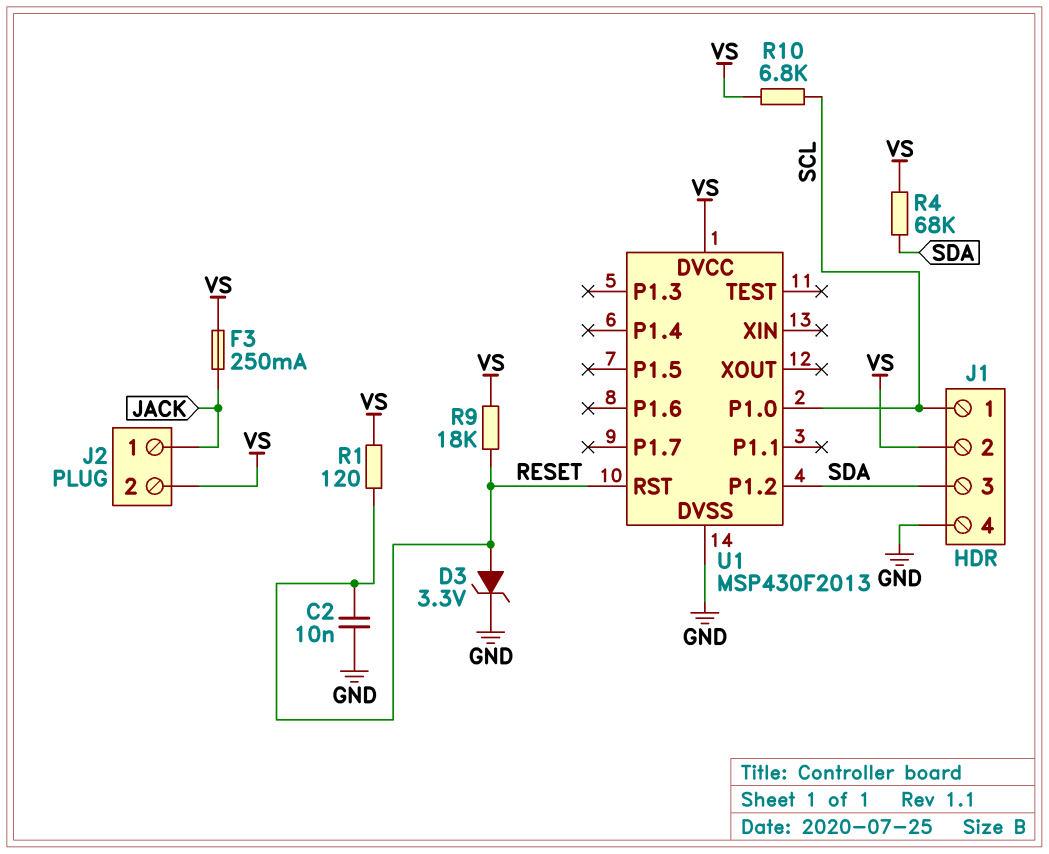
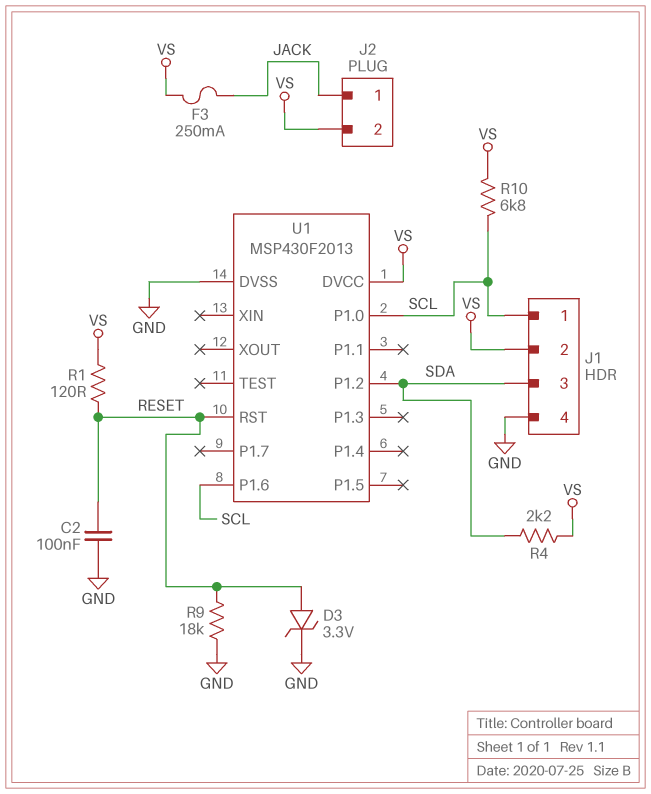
C2: 10nF (GND, RESET) -> 100nF (GND, RESET)
R4: 68k (SDA, VS) -> 2.2k (SDA, VS)
R9: 18k (RESET, VS) -> 18k (GND, RESET)
U1 pin P1.6: none -> SCL

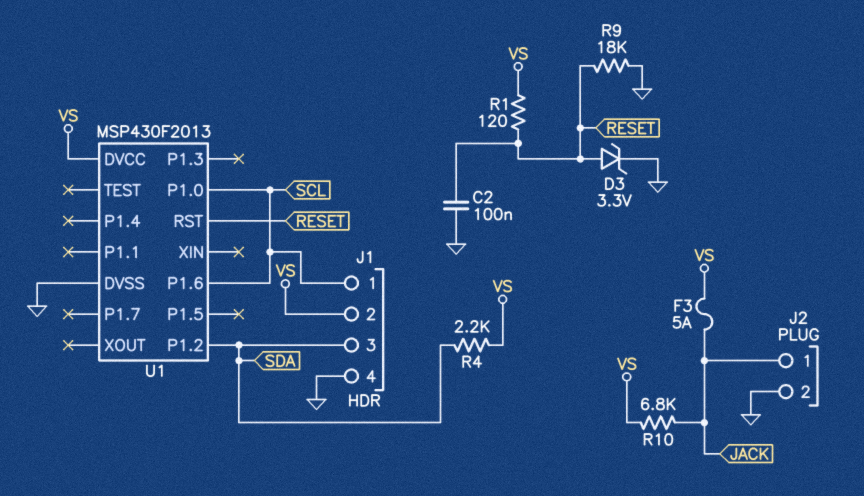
F3: 250mA (JACK, VS) -> 5A (JACK, VS)
J2 pin 2: VS -> GND
R10: 6.8k (SCL, VS) -> 6.8k (JACK, VS)

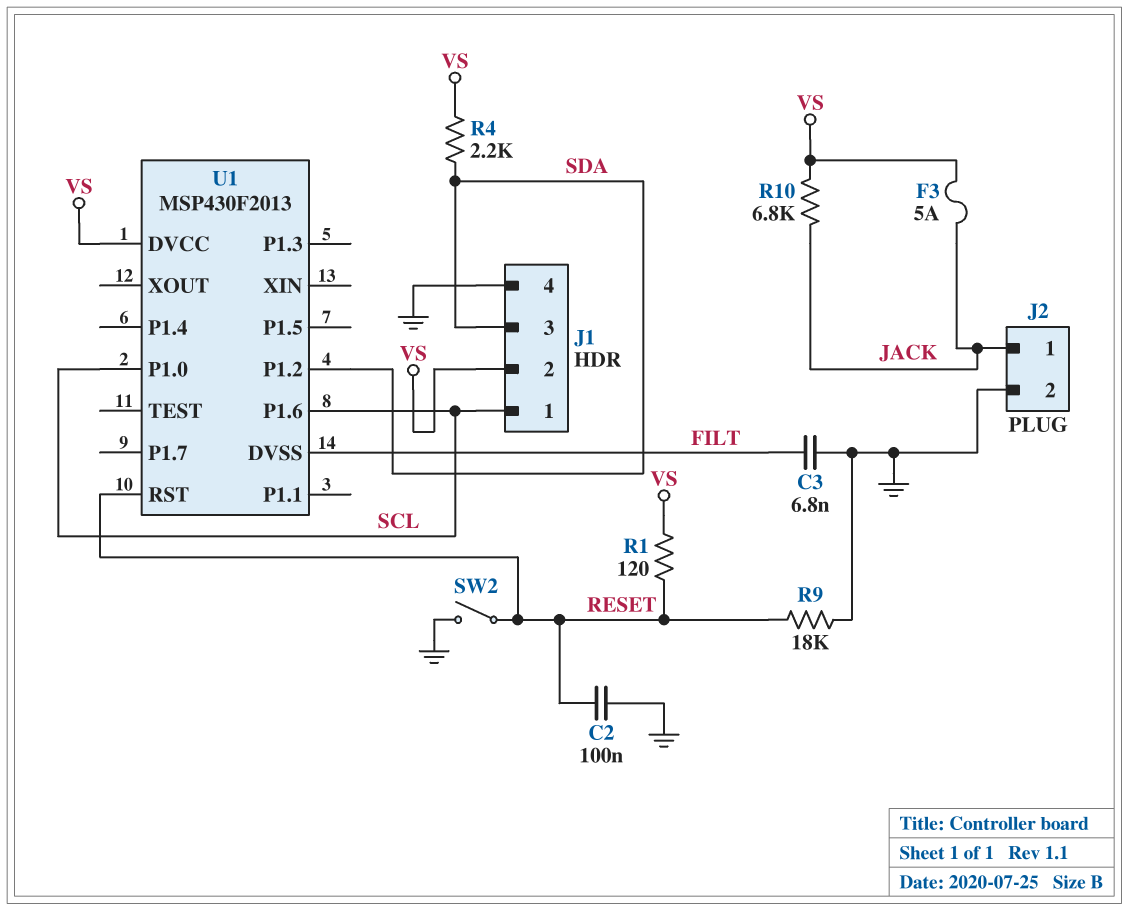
C3: none -> 6.8nF (FILT, GND)
D3: zener 3.3V (A RESET, K GND) -> none
SW2: none -> switch (GND, RESET)
U1 pin DVSS: GND -> FILT

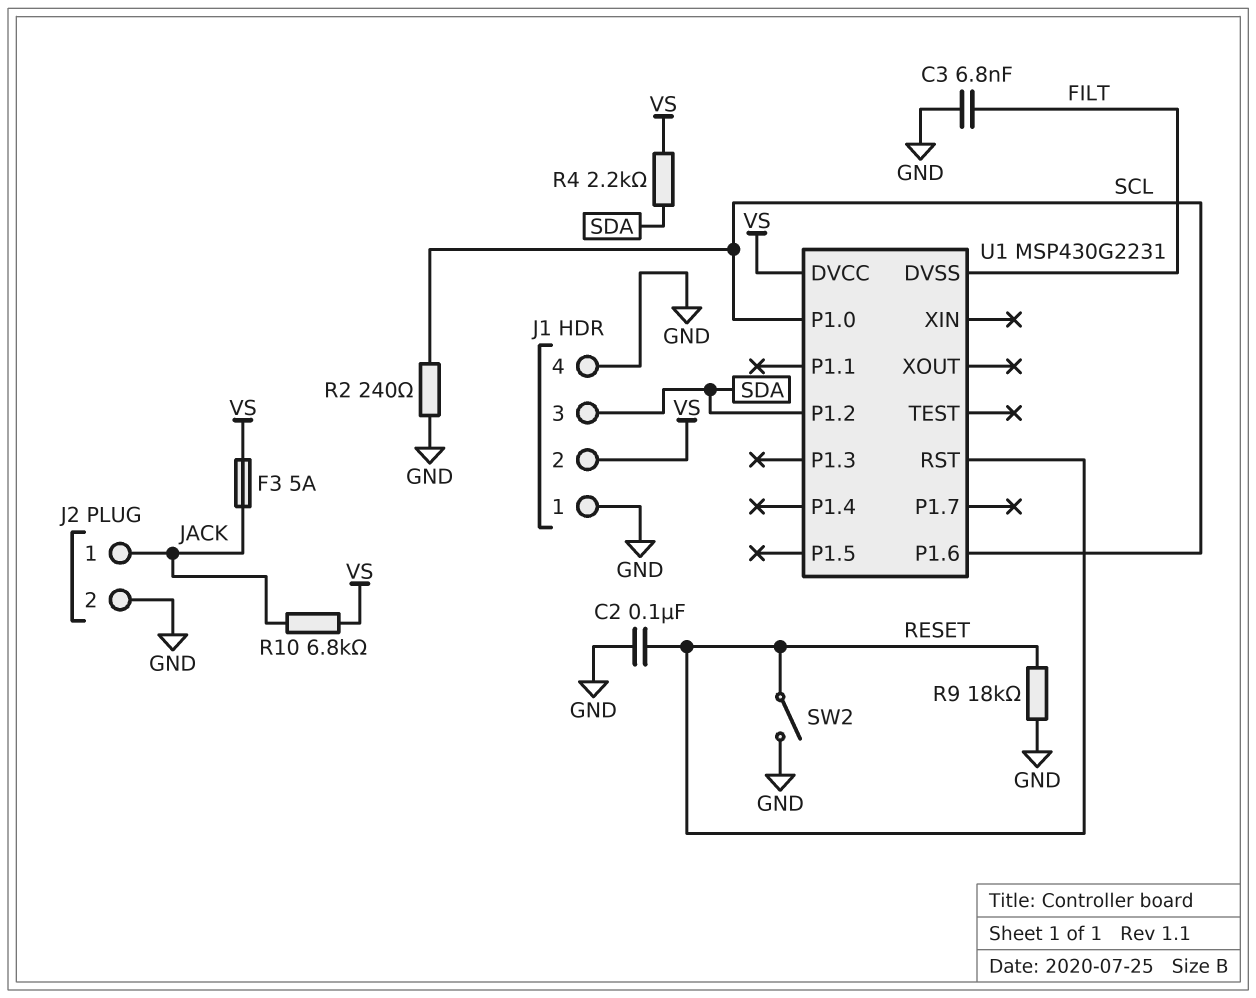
J1 pin 1: SCL -> GND
R1: 120 (RESET, VS) -> none
R2: none -> 240 (GND, SCL)
U1: MSP430F2013 -> MSP430G2231

